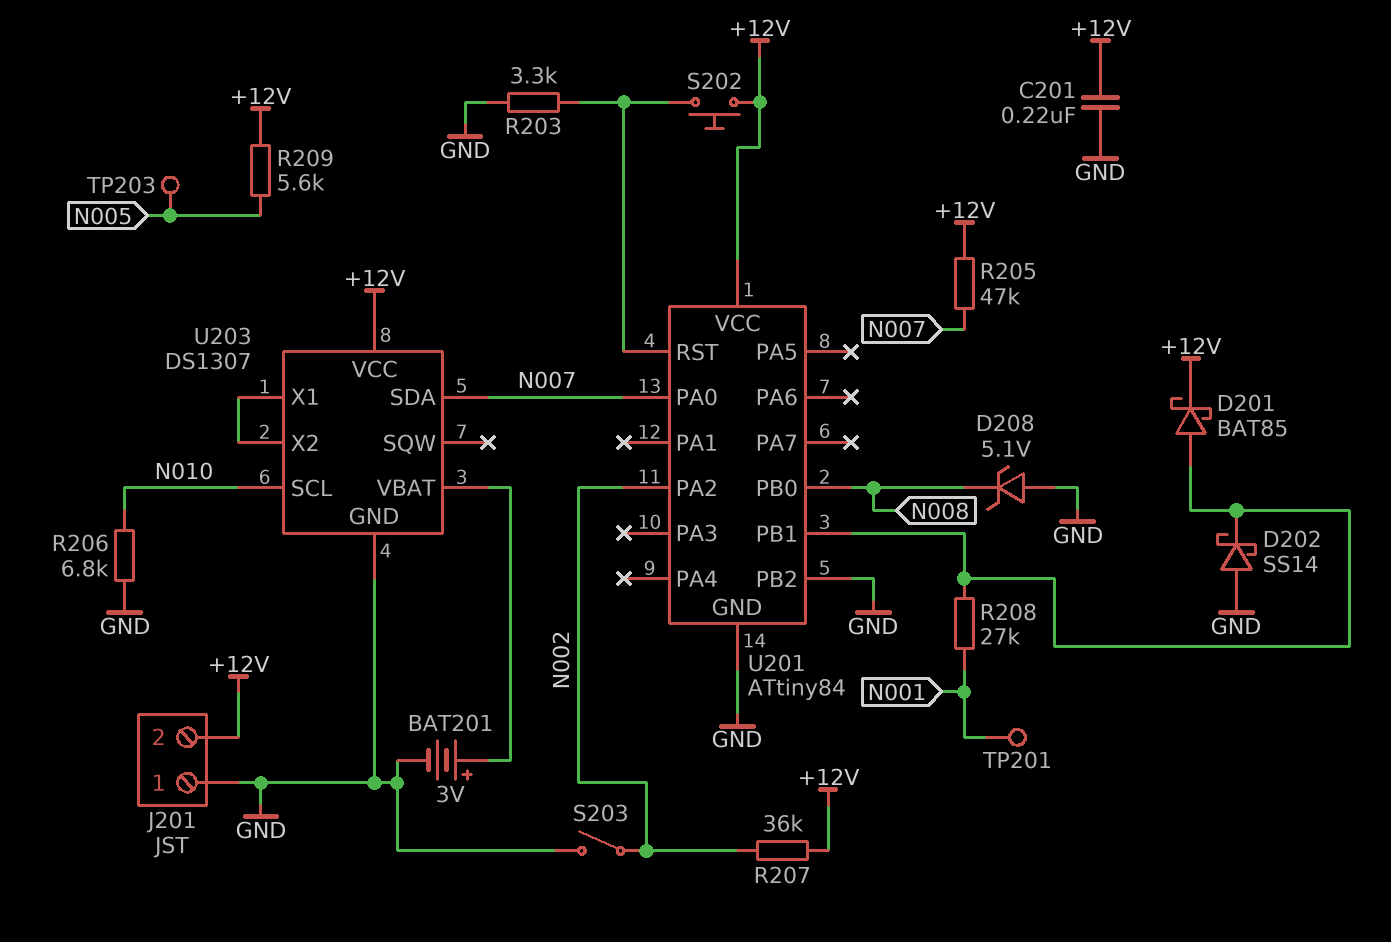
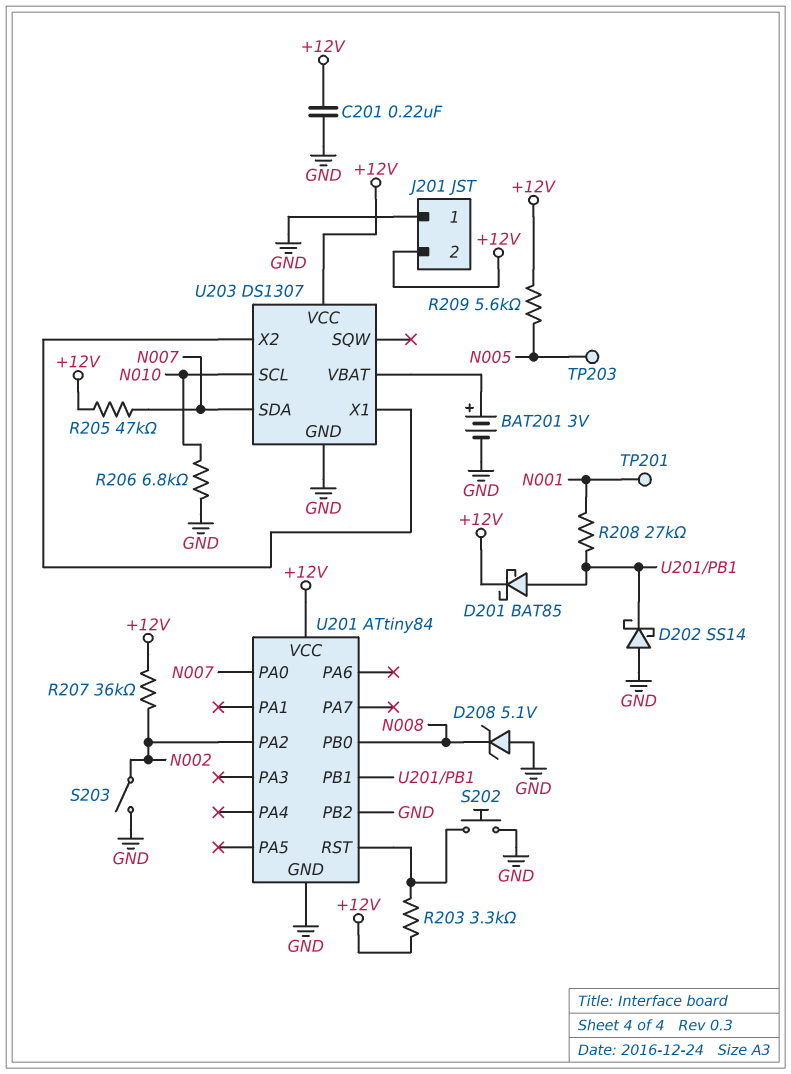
R203: 3.3k (GND, U201/RST) -> 3.3k (+12V, U201/RST)
S202: button (+12V, U201/RST) -> button (GND, U201/RST)

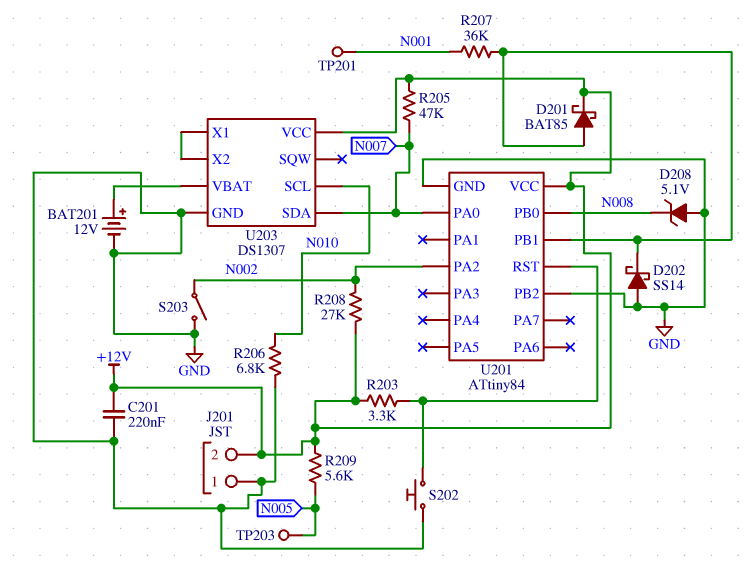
BAT201: 3V (plus U203/VBAT, minus GND) -> 12V (plus U203/VBAT, minus GND)
R207: 36k (+12V, N002) -> 36k (N001, U201/PB1)
R208: 27k (N001, U201/PB1) -> 27k (+12V, N002)

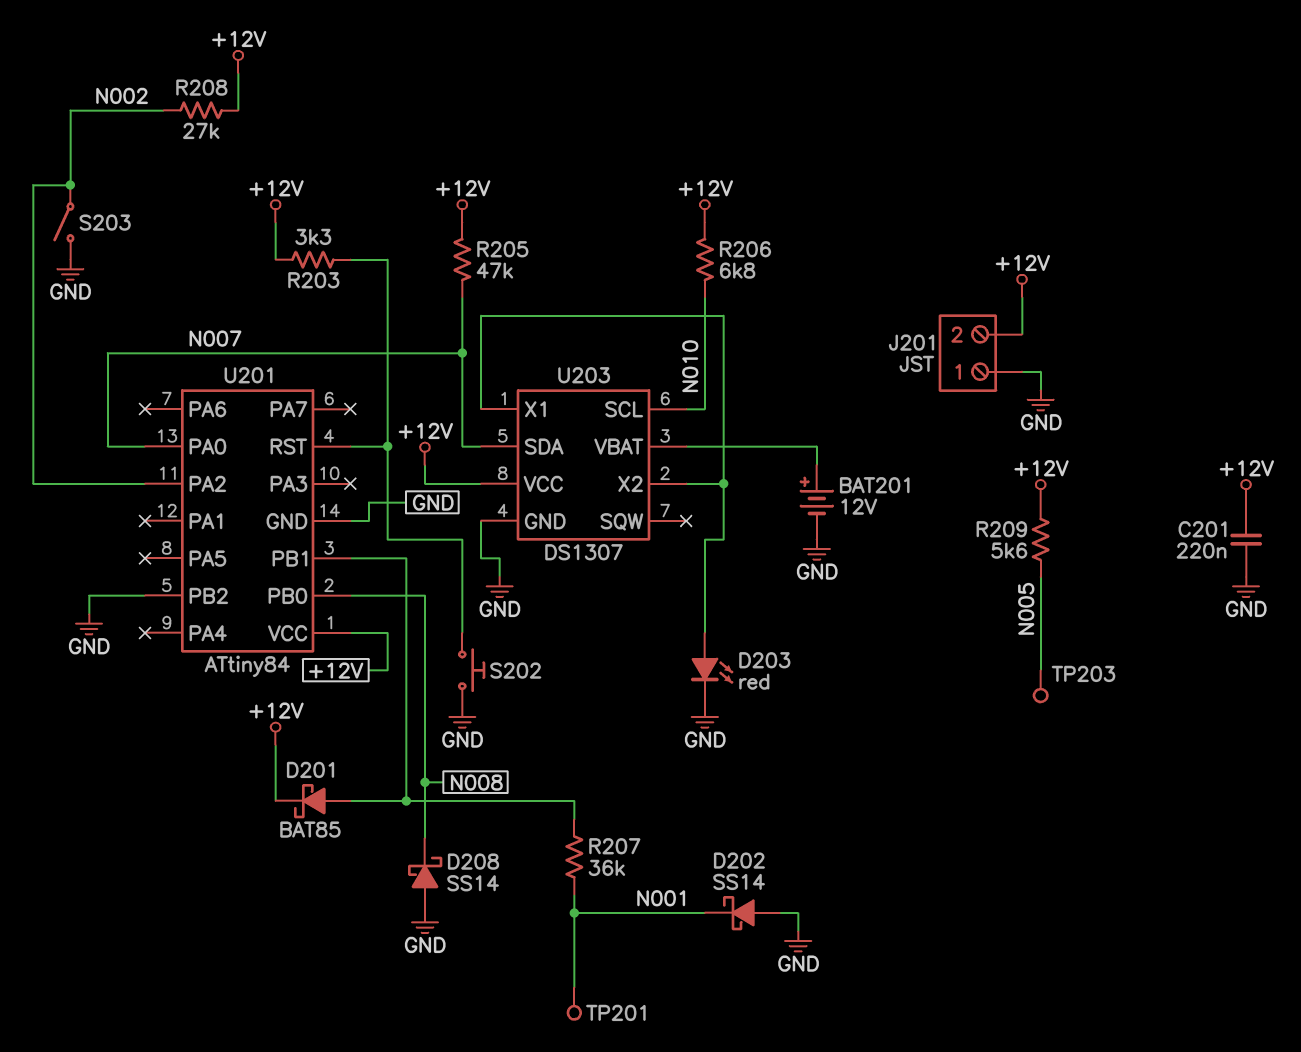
D202: schottky SS14 (A GND, K U201/PB1) -> schottky SS14 (A GND, K N001)
D203: none -> LED red (A U203/X1, K GND)
D208: zener 5.1V (A GND, K N008) -> schottky SS14 (A GND, K N008)
R206: 6.8k (GND, N010) -> 6.8k (+12V, N010)

